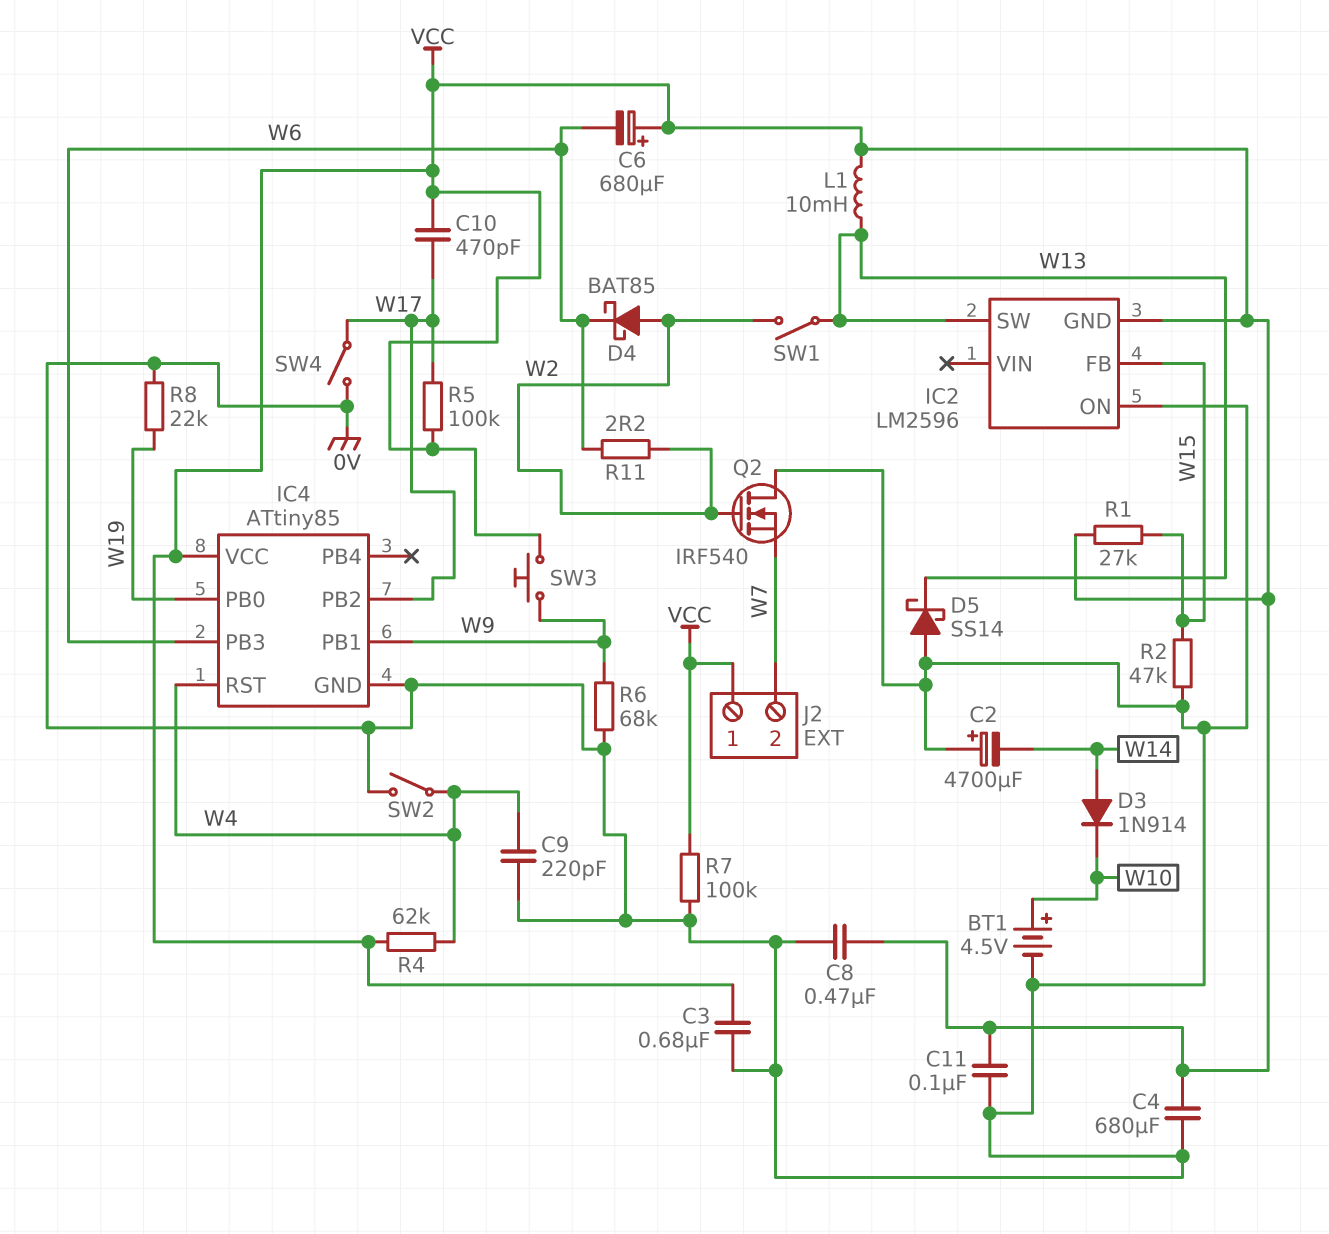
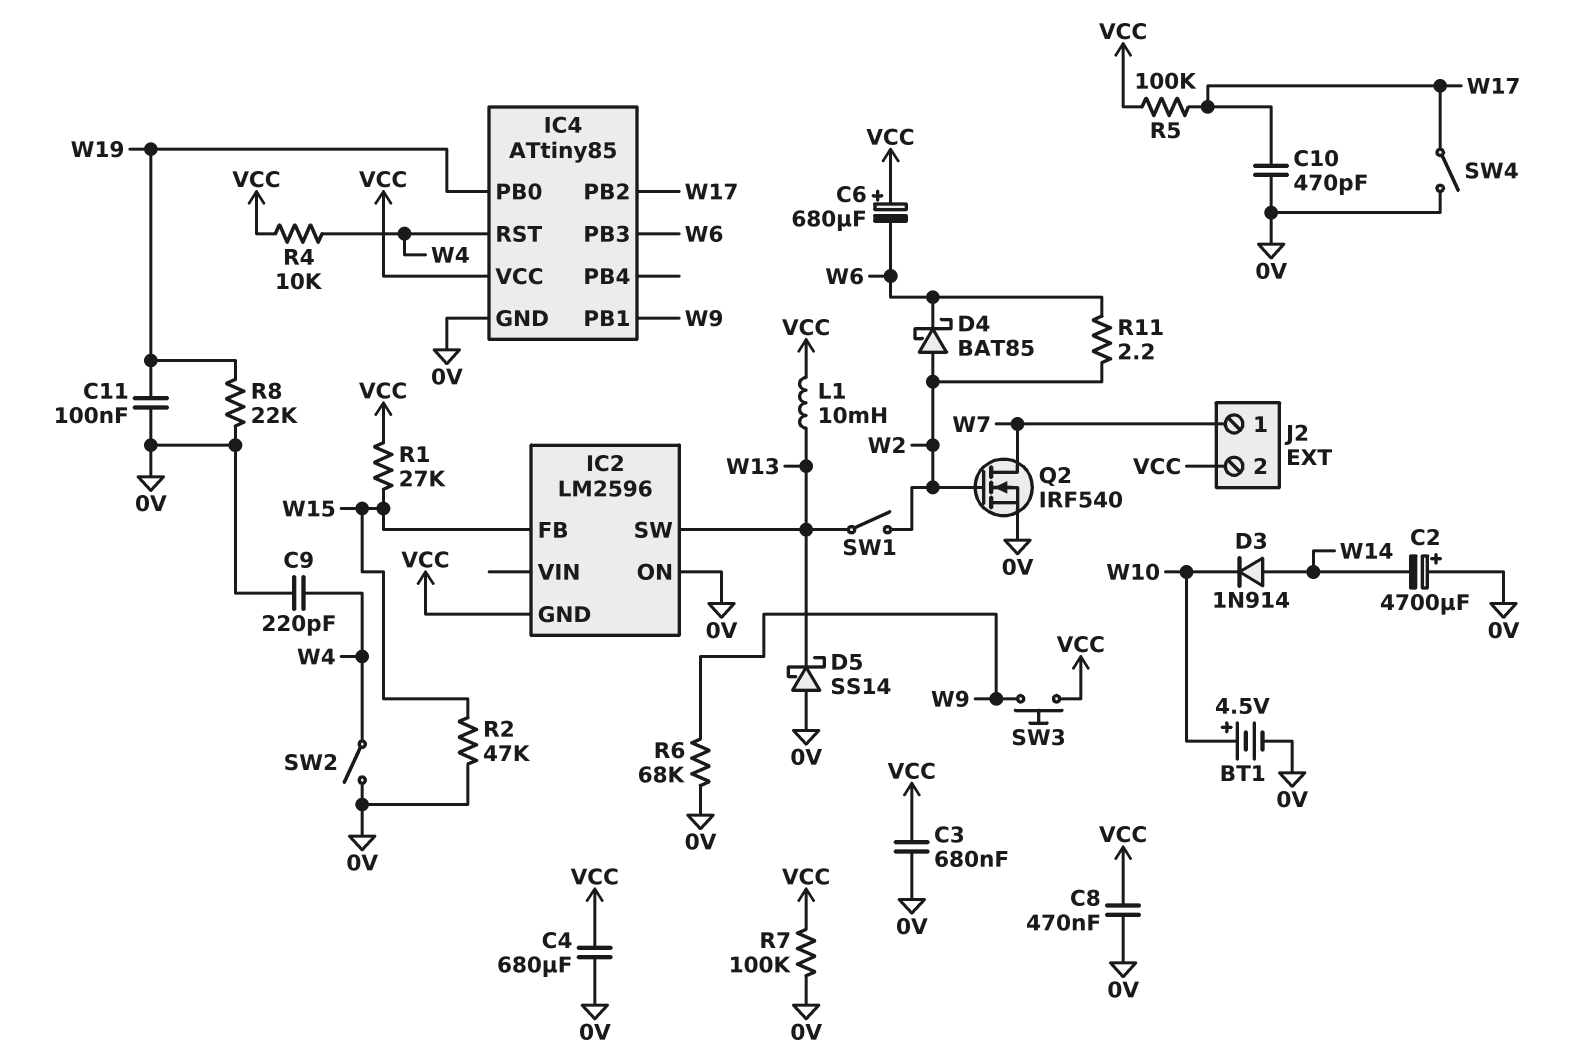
C10: 470pF (VCC, W17) -> 470pF (0V, W17)
C11: 100nF (0V, VCC) -> 100nF (0V, W19)
J2 pin 1: VCC -> W7
J2 pin 2: W7 -> VCC
Q2: NMOS IRF540 (G W2, D 0V, S W7) -> NMOS IRF540 (G W2, D W7, S 0V)
R4: 62k (VCC, W4) -> 10k (VCC, W4)

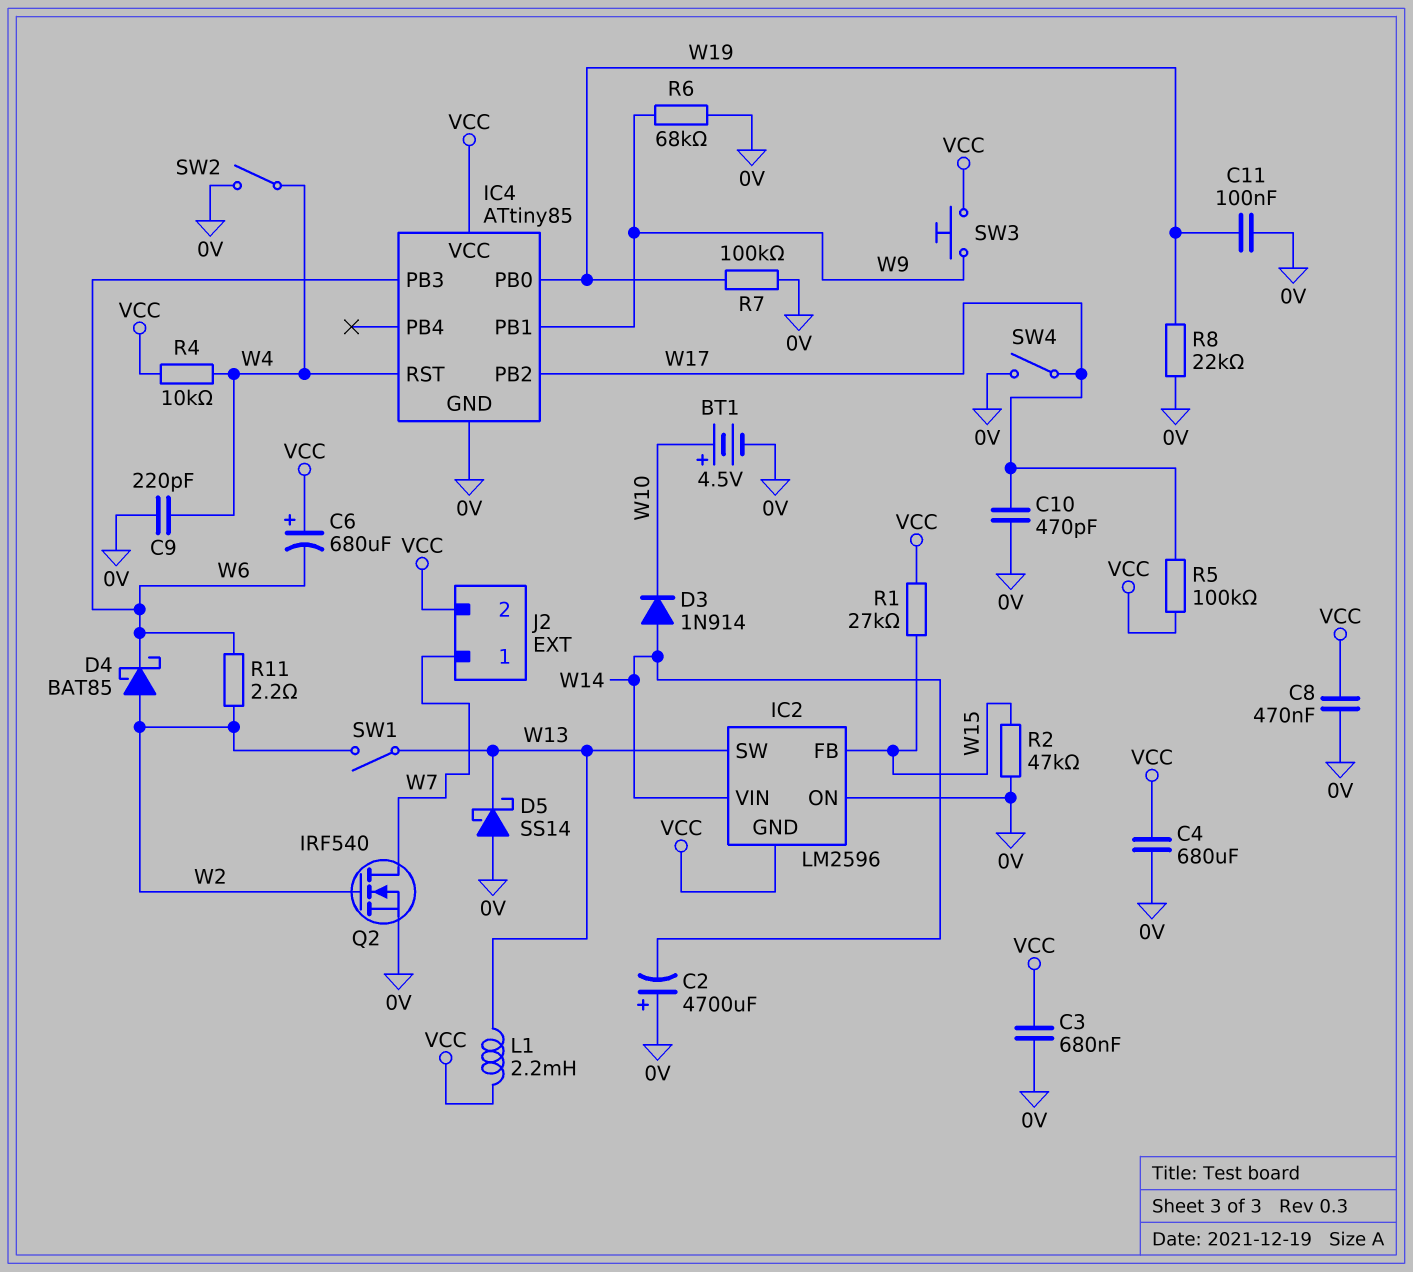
IC2 pin VIN: none -> W14
L1: 10mH (VCC, W13) -> 2.2mH (VCC, W13)
R7: 100k (0V, VCC) -> 100k (0V, W19)

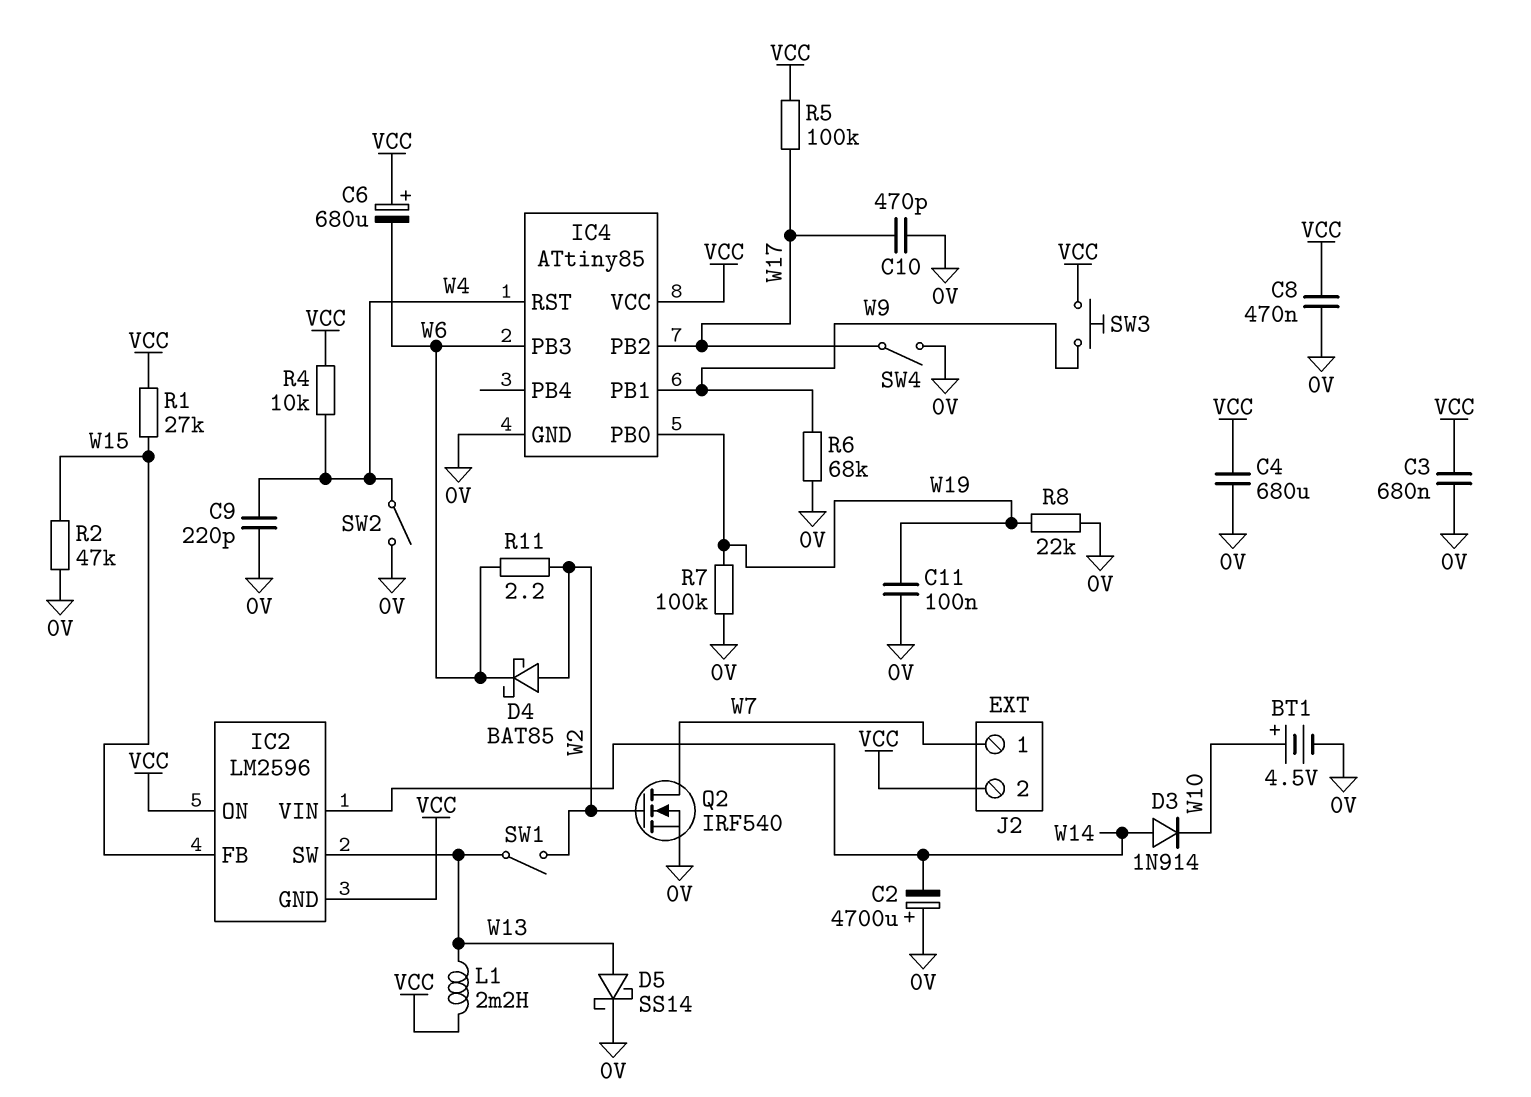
D5: schottky SS14 (A 0V, K W13) -> schottky SS14 (A W13, K 0V)
IC2 pin ON: 0V -> VCC

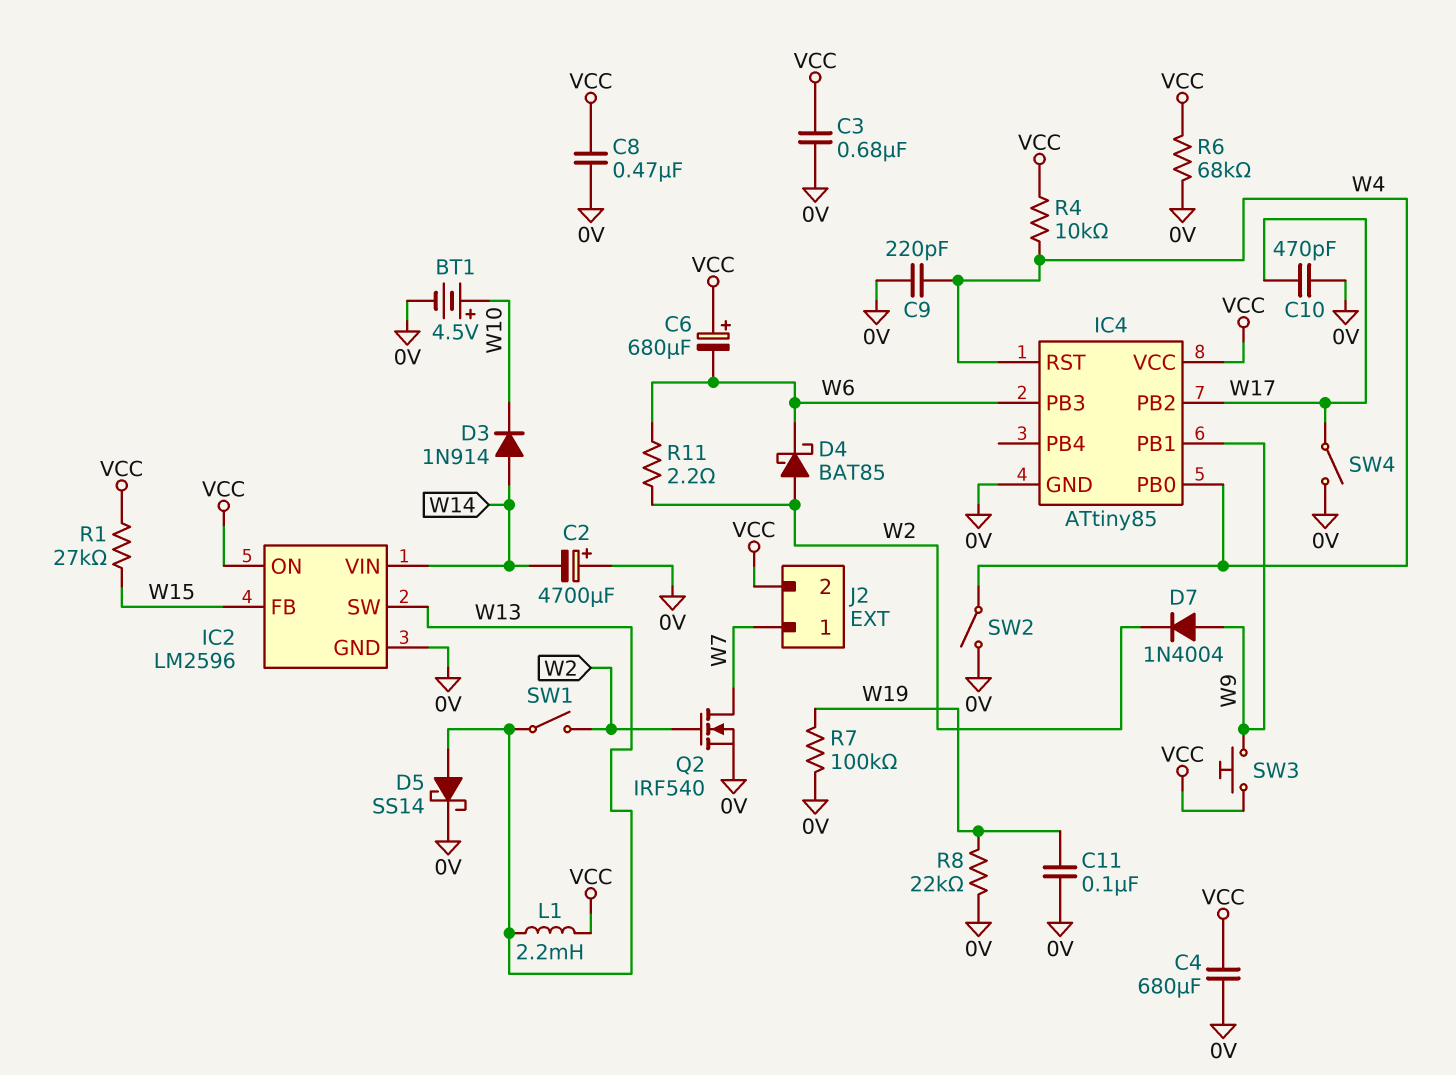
D7: none -> diode 1N4004 (A W9, K W2)
IC2 pin GND: VCC -> 0V
IC4 pin PB0: W19 -> W4
R2: 47k (0V, W15) -> none
R5: 100k (VCC, W17) -> none
R6: 68k (0V, W9) -> 68k (0V, VCC)

